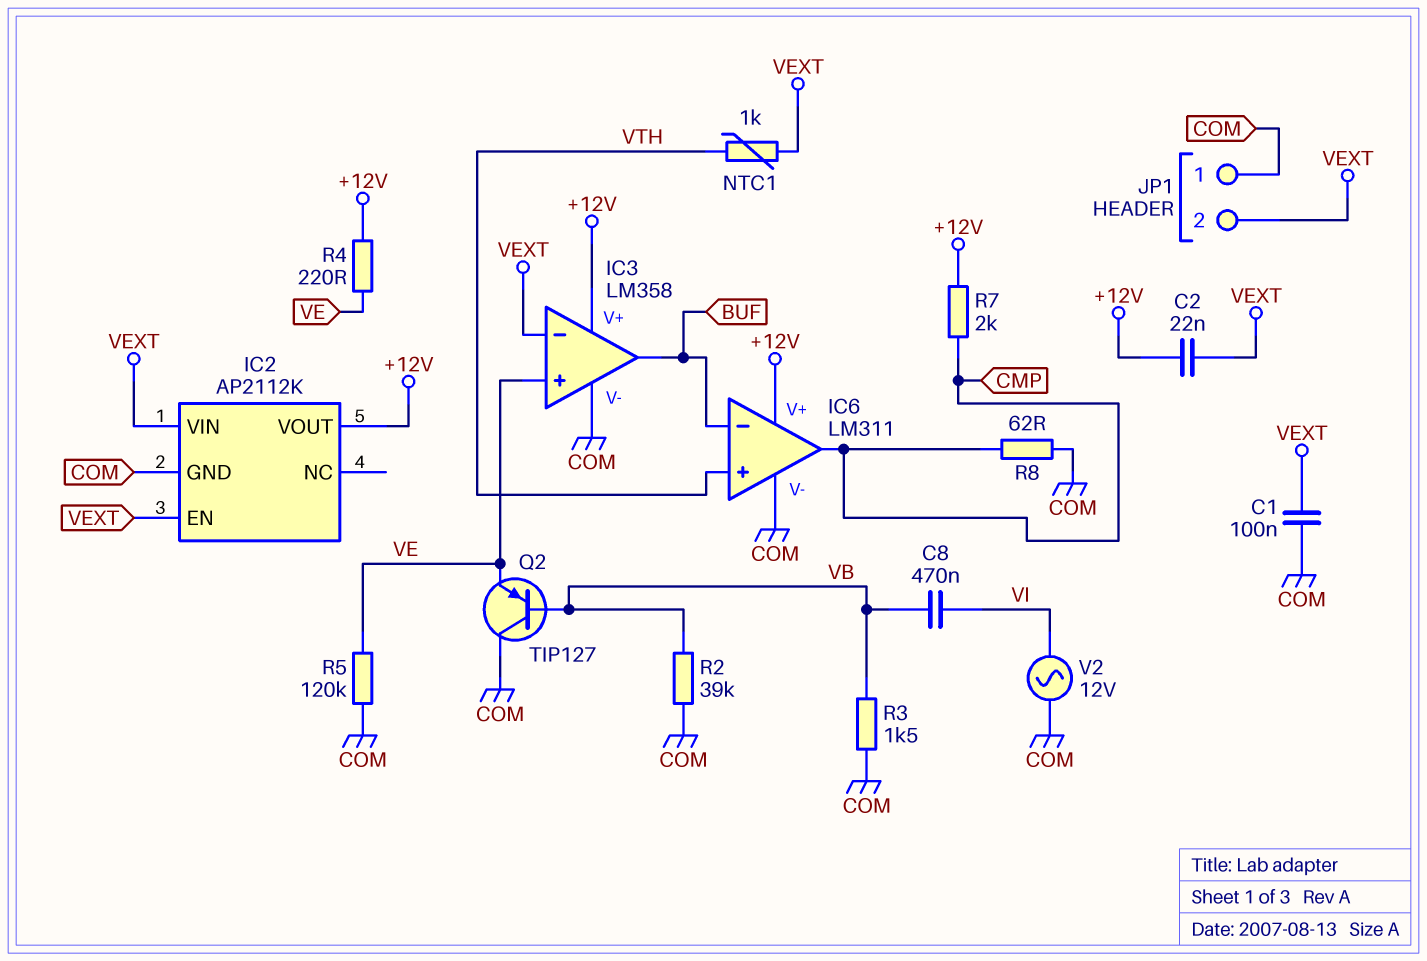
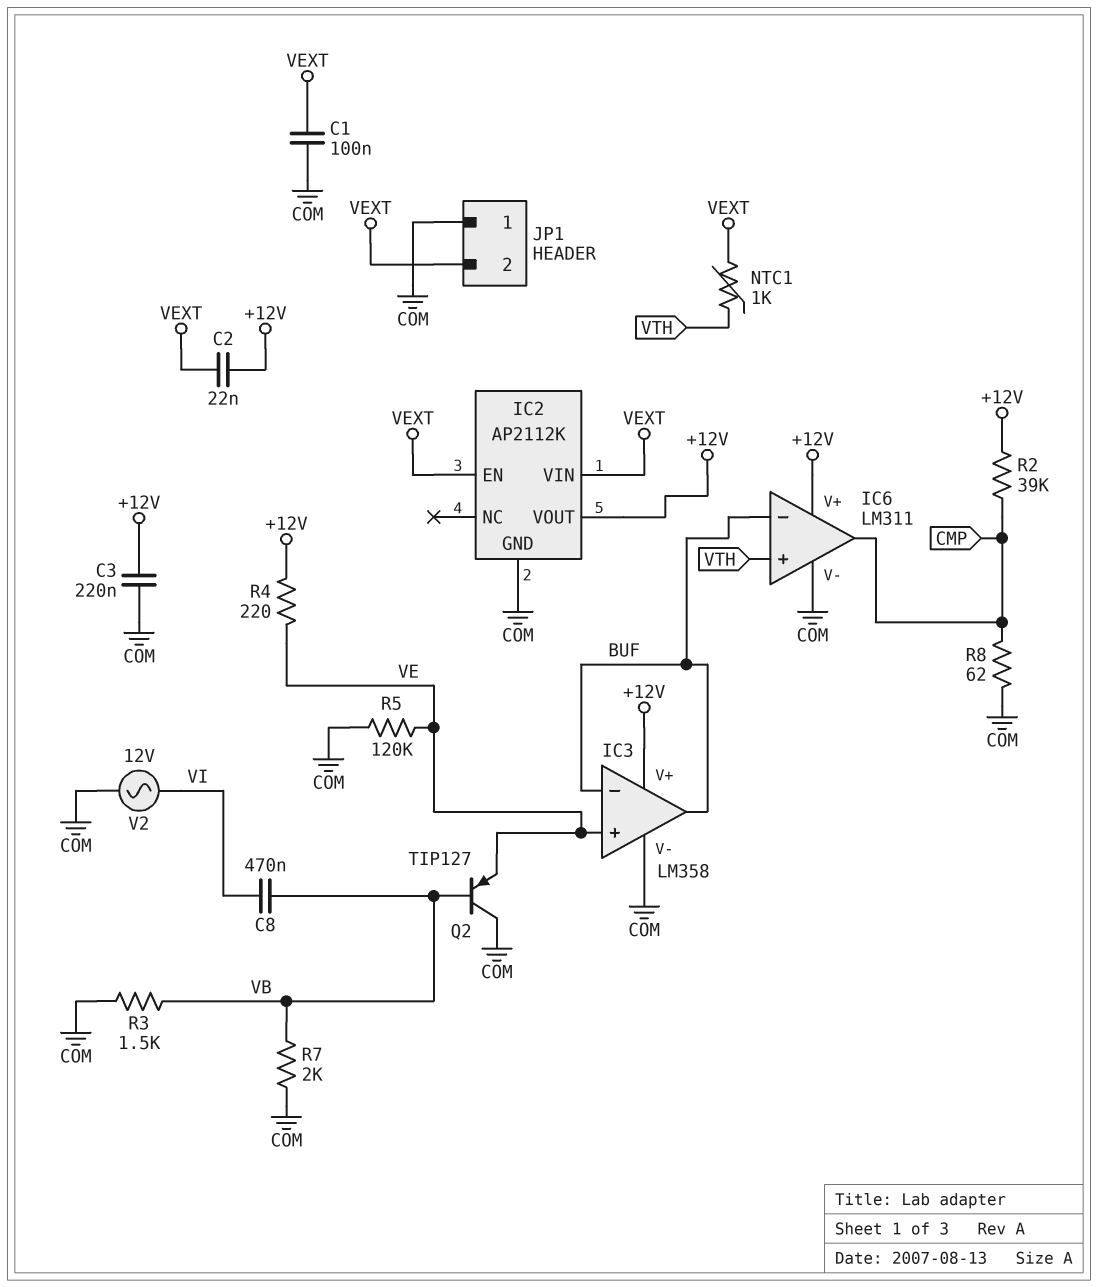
C3: none -> 220nF (+12V, COM)
IC3 pin in-: VEXT -> BUF
R2: 39k (COM, VB) -> 39k (+12V, CMP)
R7: 2k (+12V, CMP) -> 2k (COM, VB)

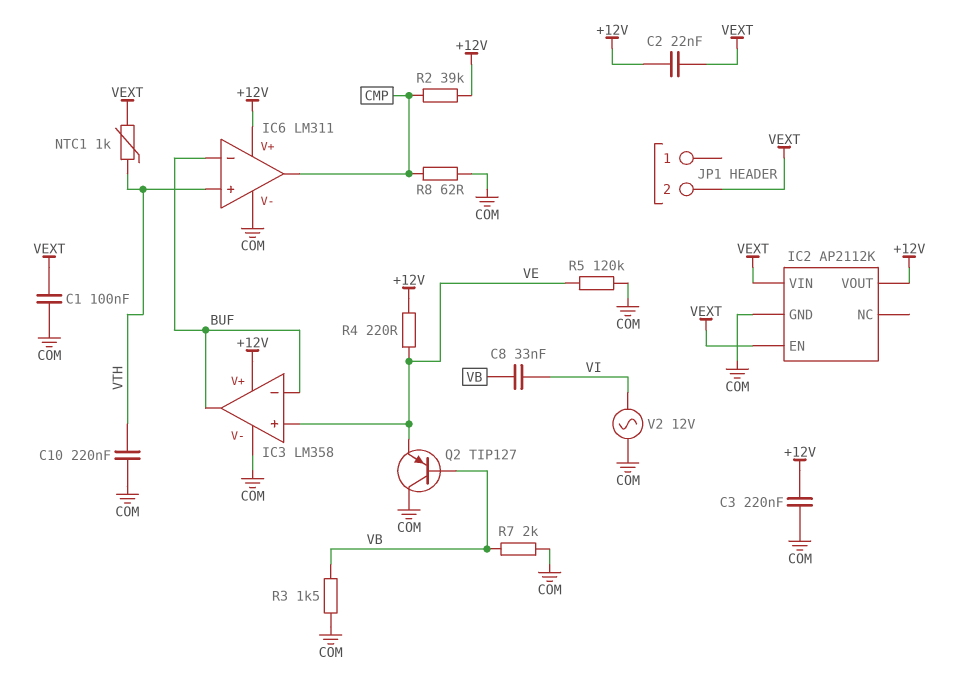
C8: 470nF (VB, VI) -> 33nF (VB, VI)
C10: none -> 220nF (COM, VTH)
JP1 pin 1: COM -> none

